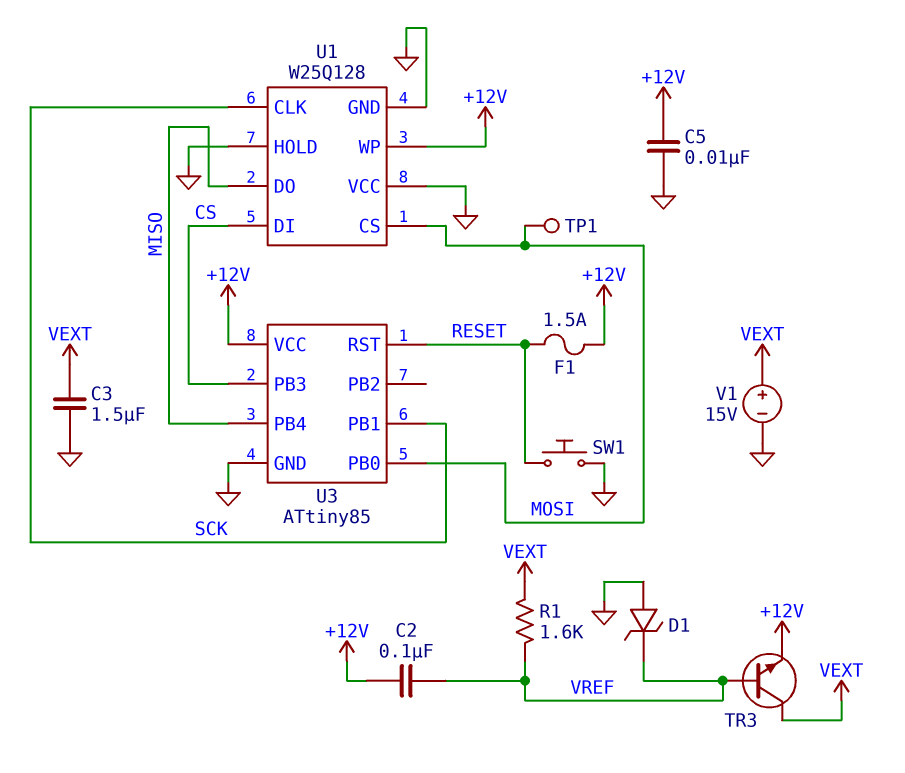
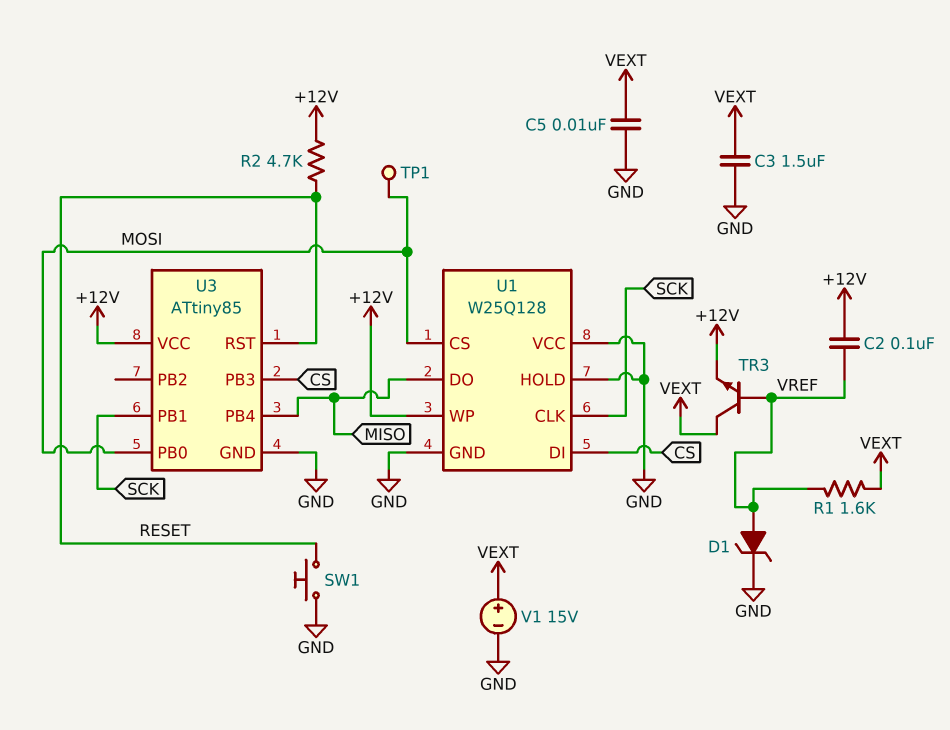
C5: 10nF (+12V, GND) -> 10nF (GND, VEXT)
D1: zener (A GND, K VREF) -> zener (A VREF, K GND)
F1: 1.5A (+12V, RESET) -> none
R2: none -> 4.7k (+12V, RESET)

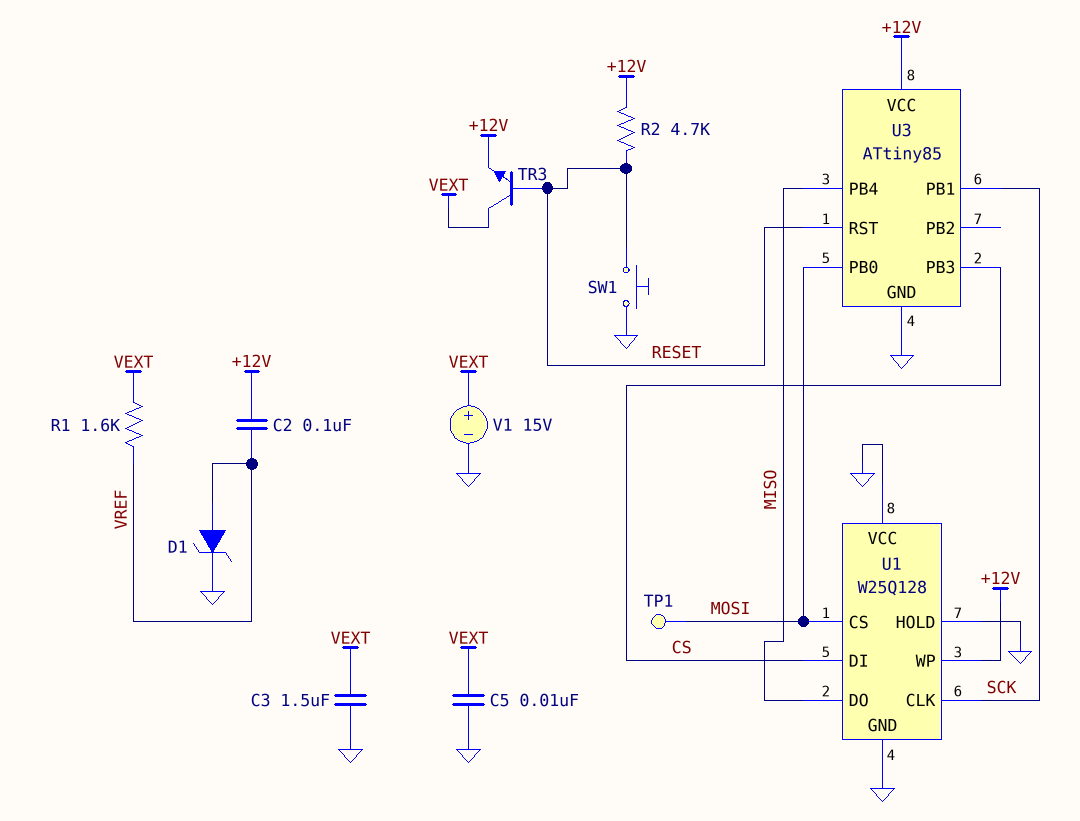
TR3: NPN (B VREF, C VEXT, E +12V) -> NPN (B RESET, C VEXT, E +12V)

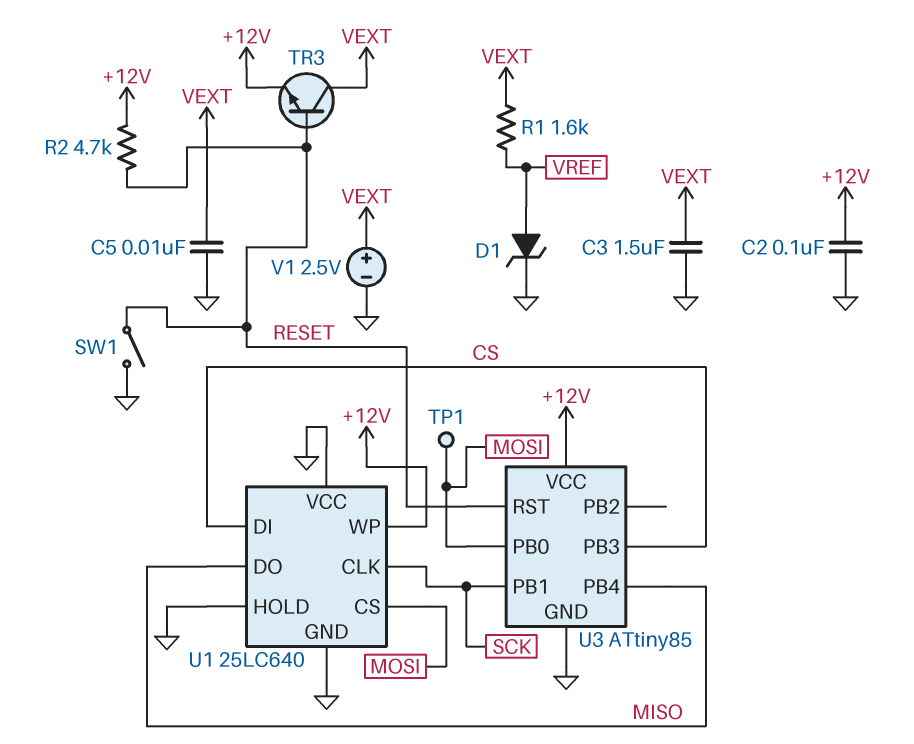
C2: 100nF (+12V, VREF) -> 100nF (+12V, GND)
SW1: button (GND, RESET) -> switch (GND, RESET)
U1: W25Q128 -> 25LC640
V1: 15V (plus VEXT, minus GND) -> 2.5V (plus VEXT, minus GND)

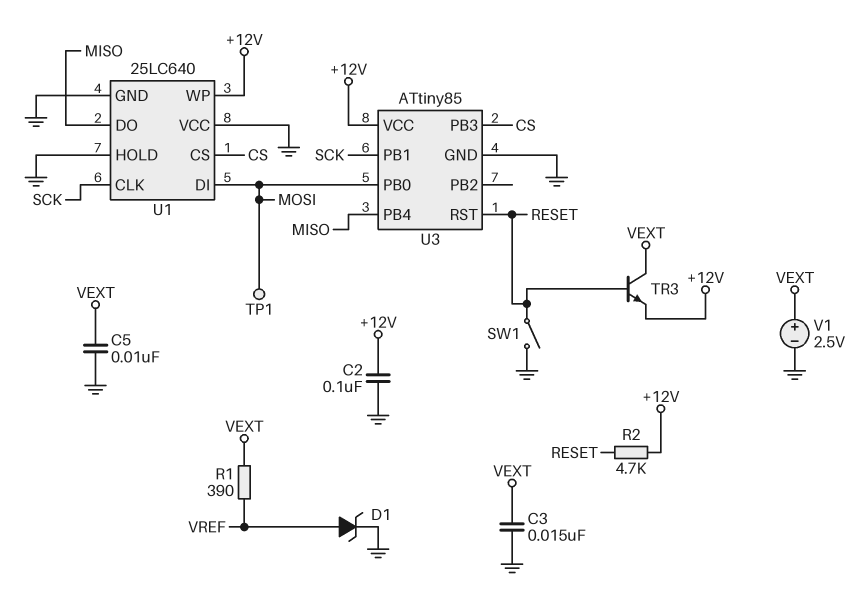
C3: 1.5uF (GND, VEXT) -> 15nF (GND, VEXT)
R1: 1.6k (VEXT, VREF) -> 390 (VEXT, VREF)
U1 pin CS: MOSI -> CS
U1 pin DI: CS -> MOSI

